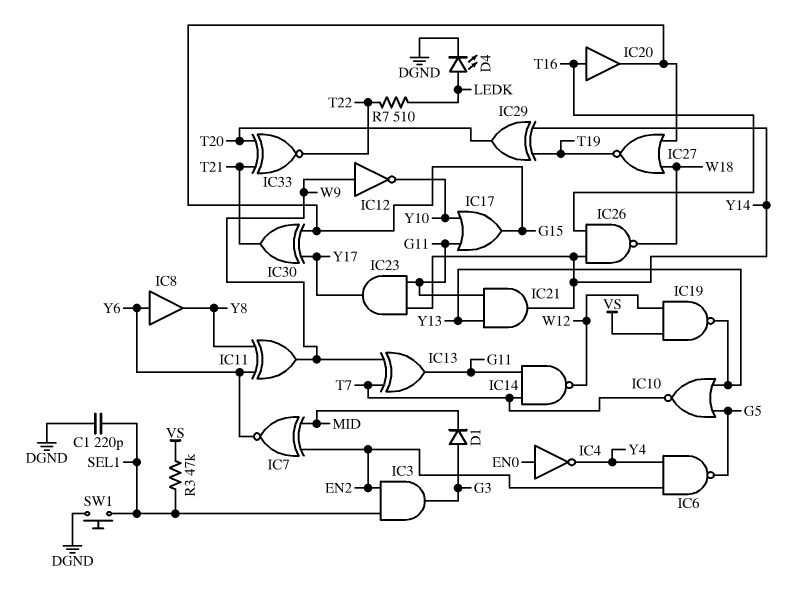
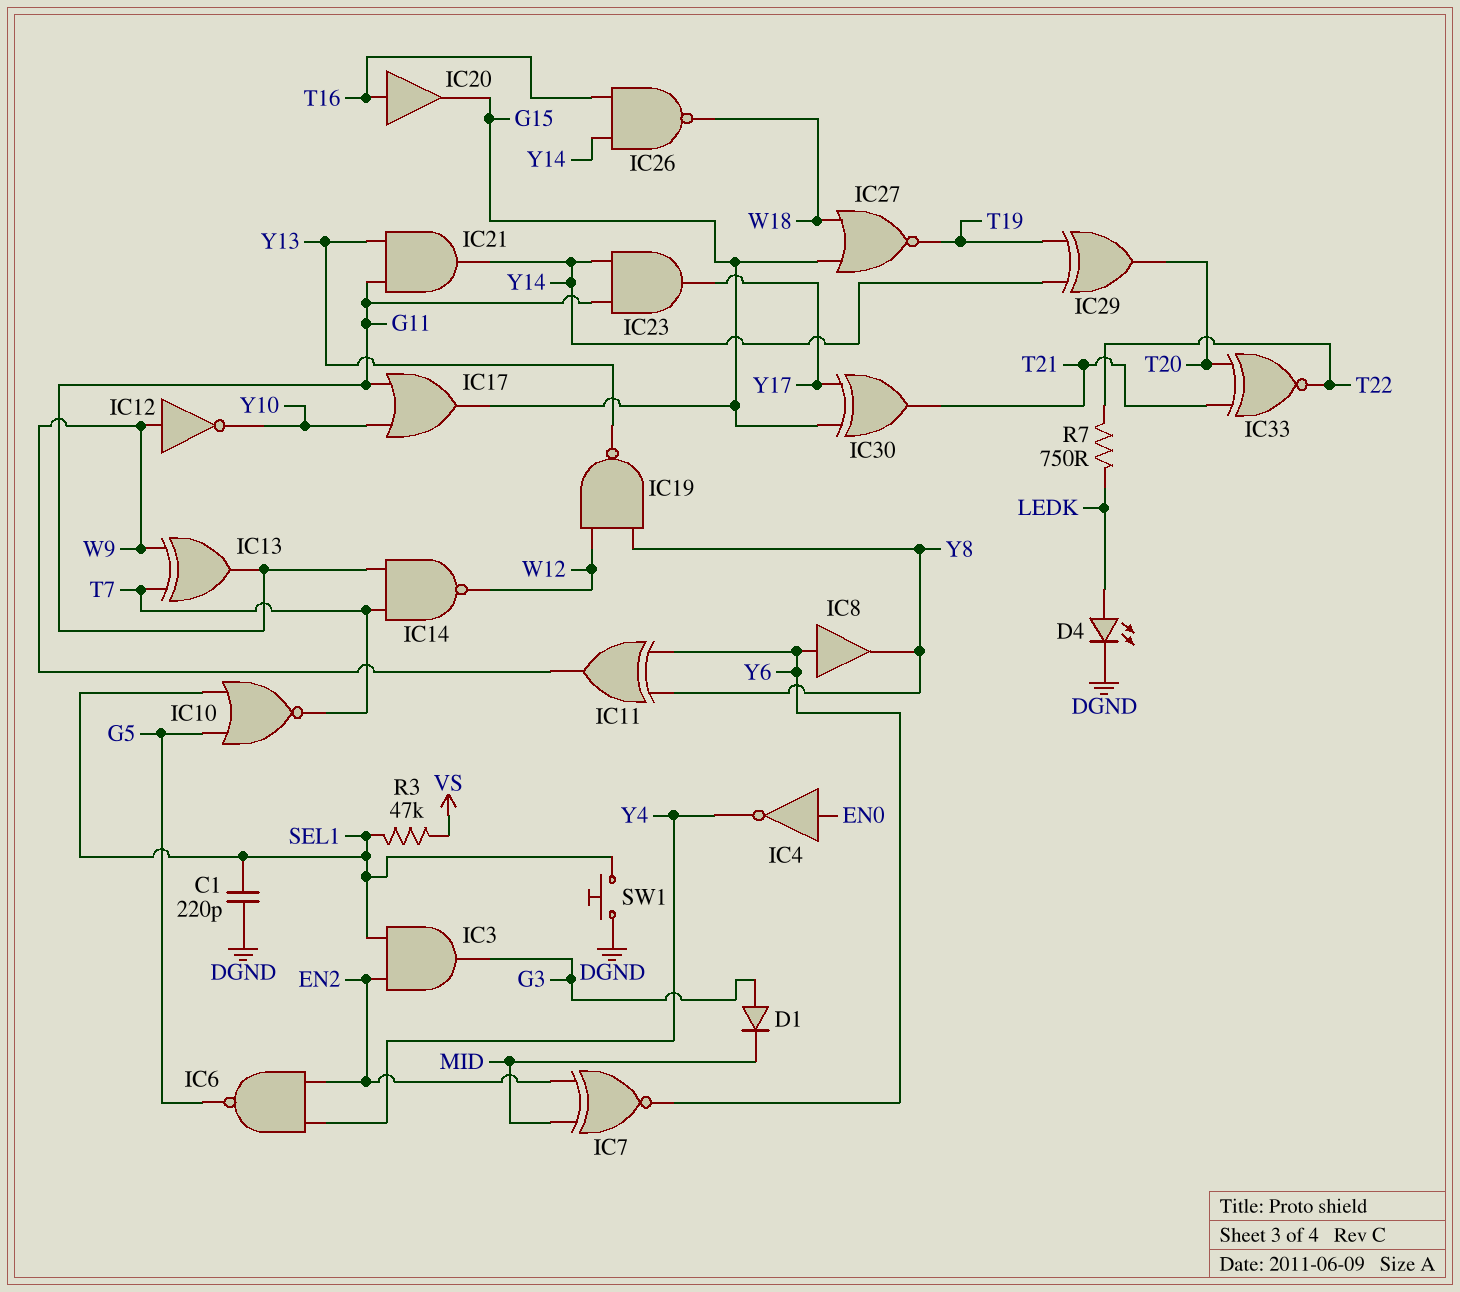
IC10: NOR (in G5, in Y13, out T7) -> NOR (in G5, in SEL1, out T7)
IC19: NAND (in VS, in W12, out Y13) -> NAND (in W12, in Y8, out Y13)
R7: 510 (LEDK, T22) -> 750 (LEDK, T22)

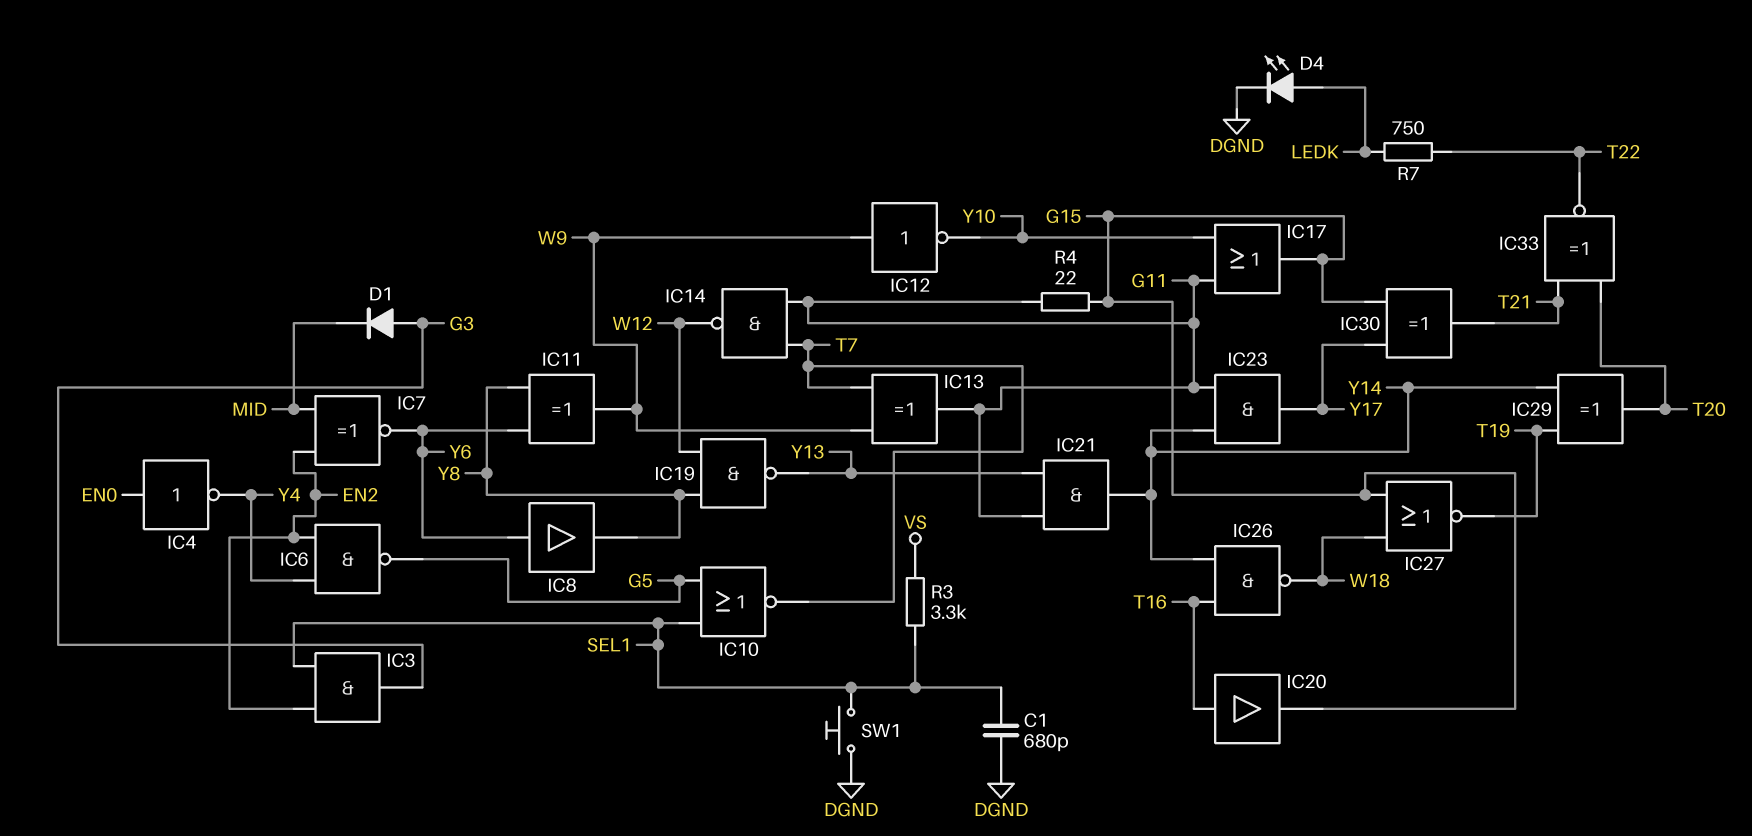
C1: 220pF (DGND, SEL1) -> 680pF (DGND, SEL1)
R3: 47k (SEL1, VS) -> 3.3k (SEL1, VS)
R4: none -> 22 (G11, G15)

